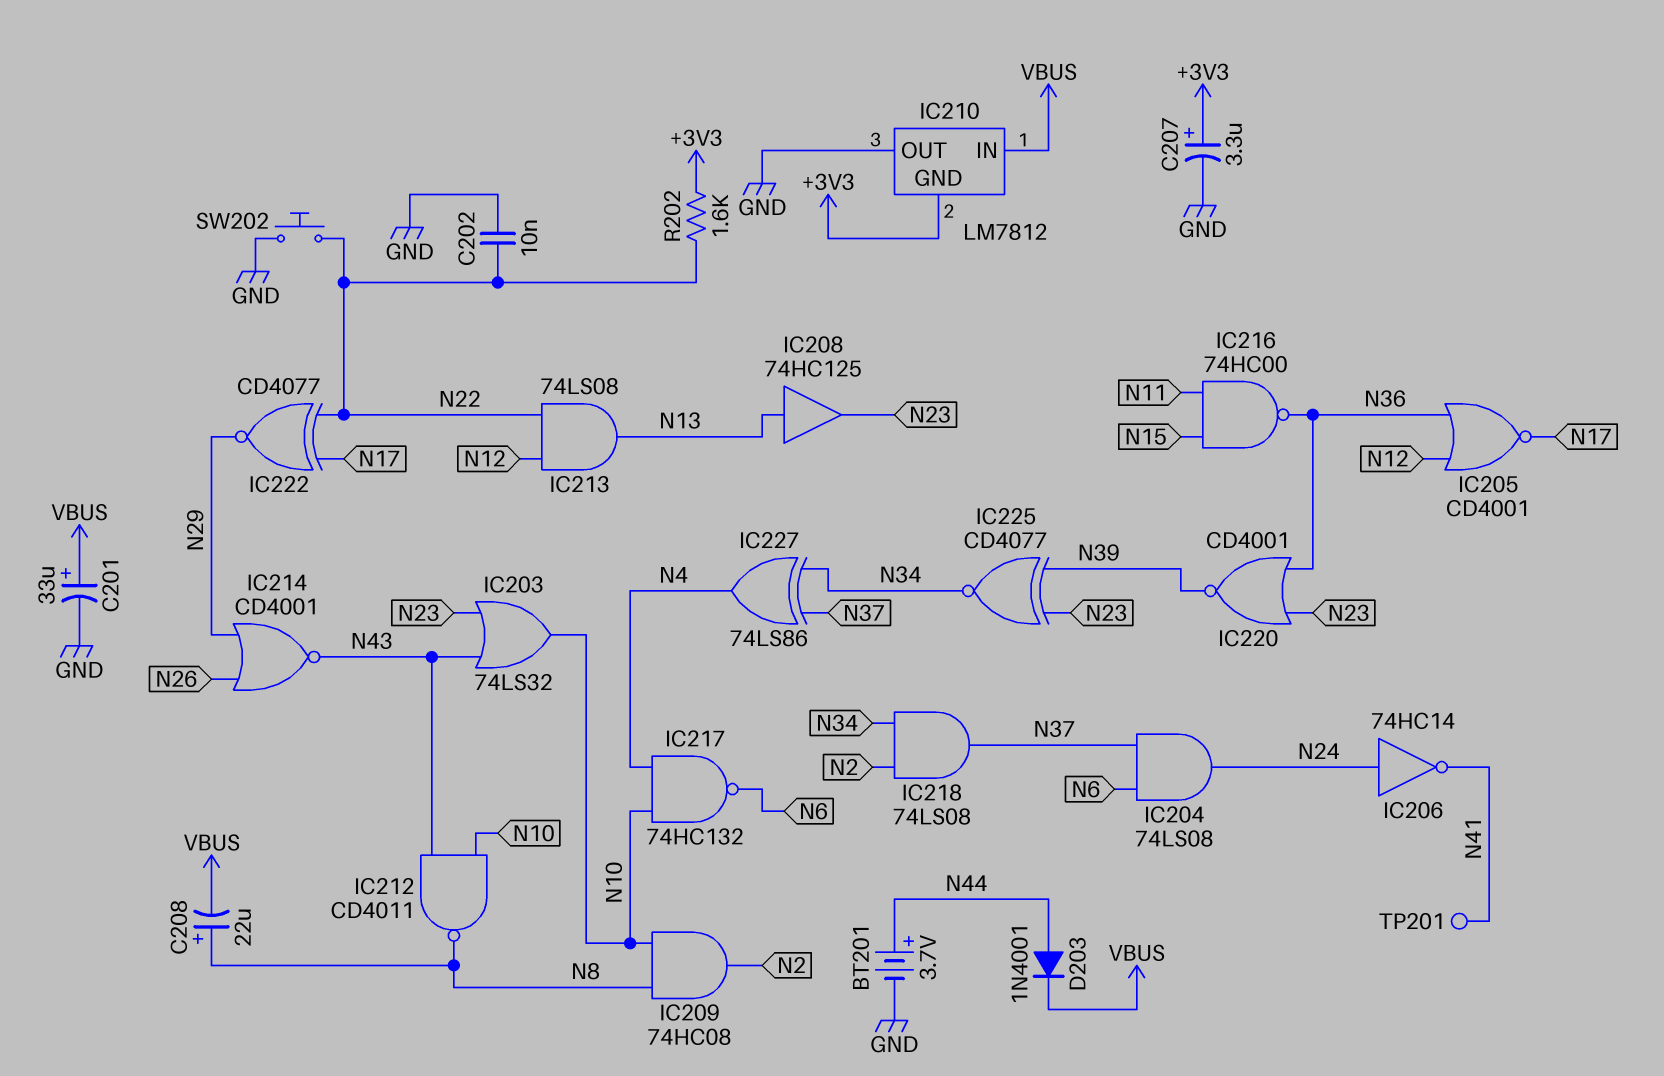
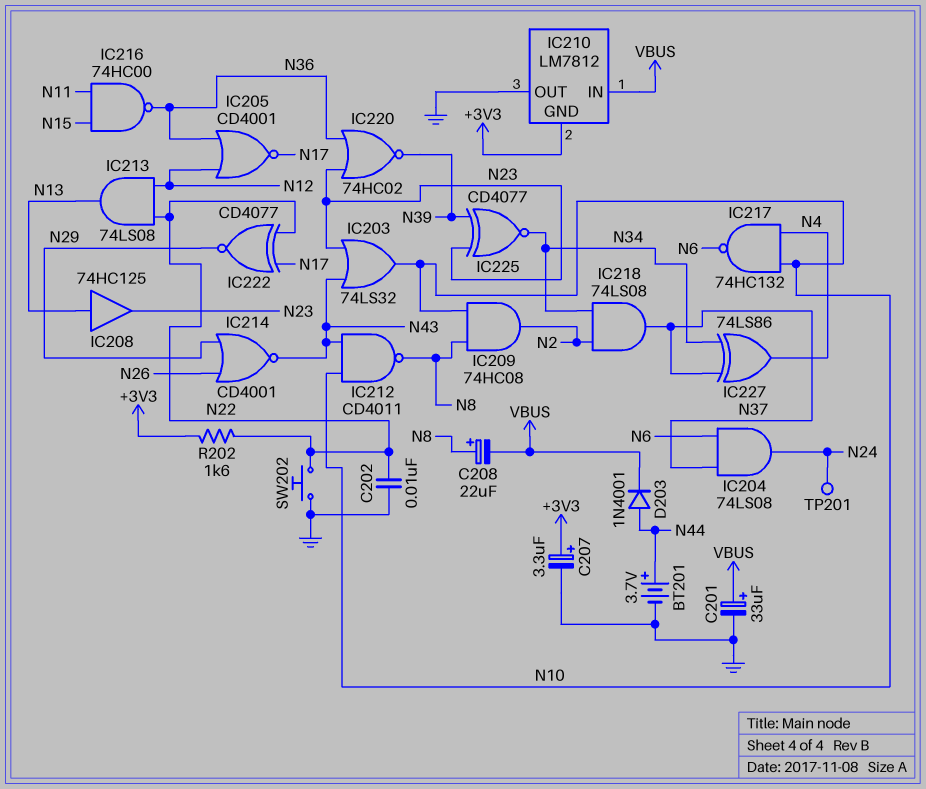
IC206: NOT 74HC14 (in N24, out N41) -> none
IC220: NOR CD4001 (in N23, in N36, out N39) -> NOR 74HC02 (in N23, in N36, out N39)
TP201: test point (N41) -> test point (N24)

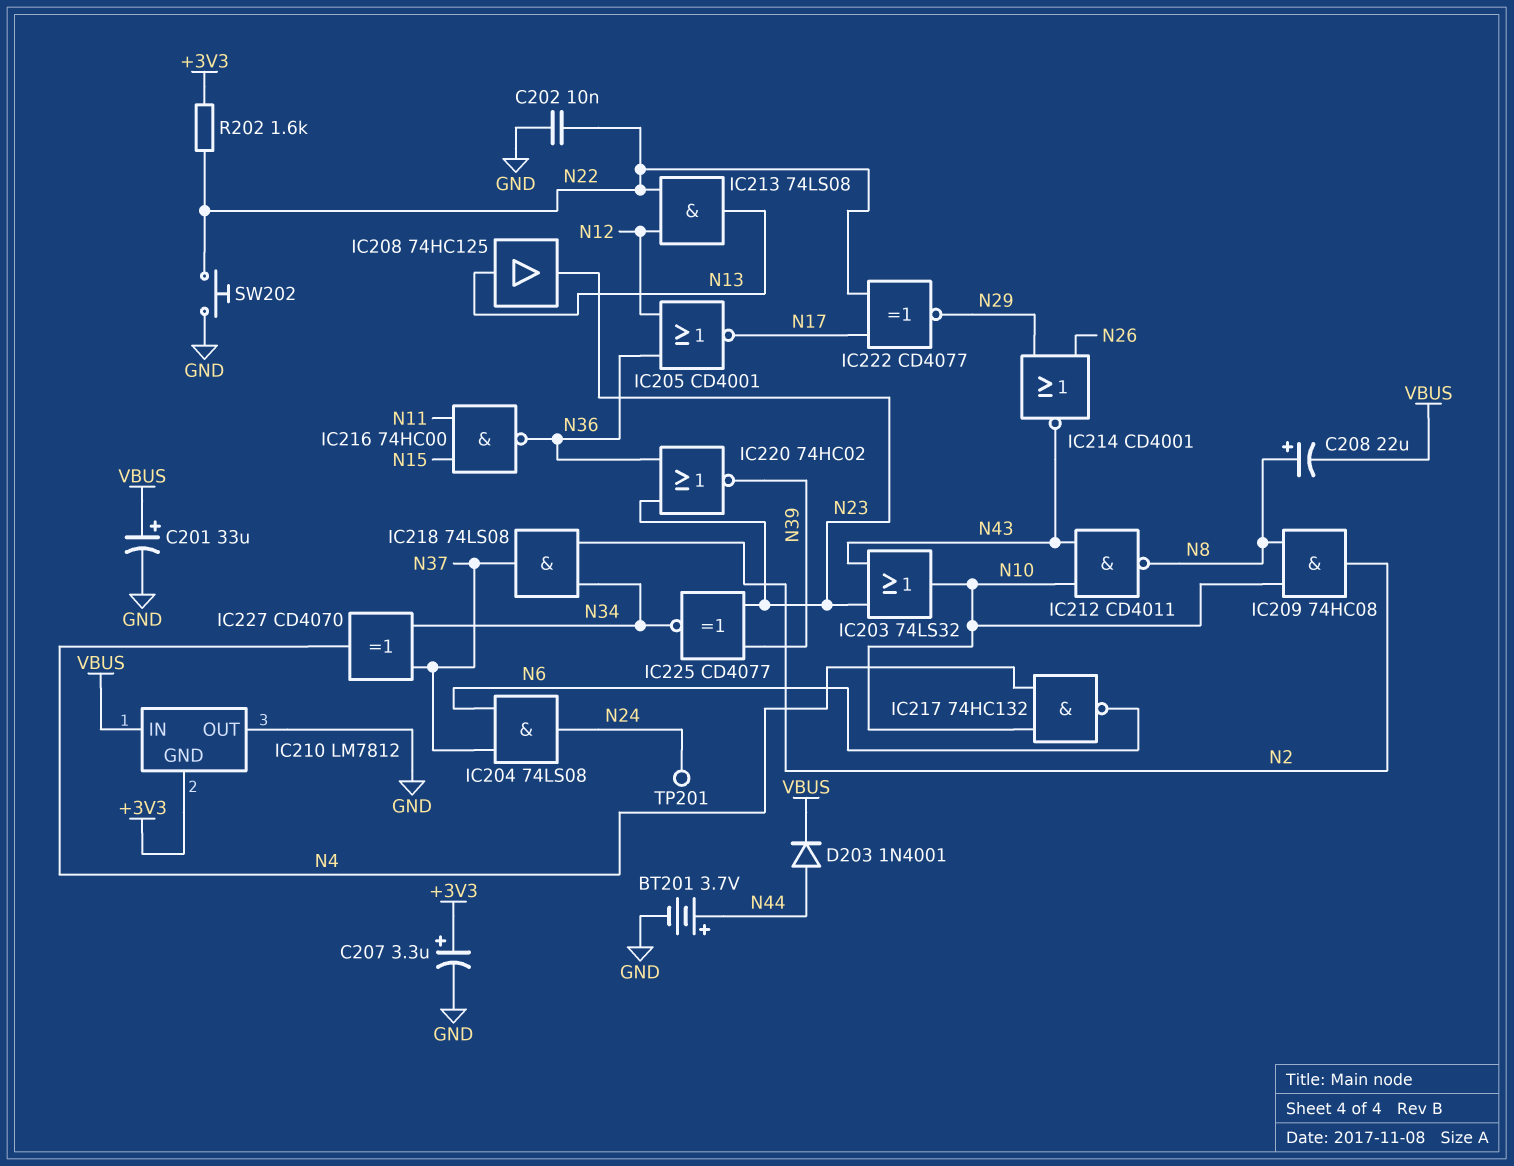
IC227: XOR 74LS86 (in N34, in N37, out N4) -> XOR CD4070 (in N34, in N37, out N4)

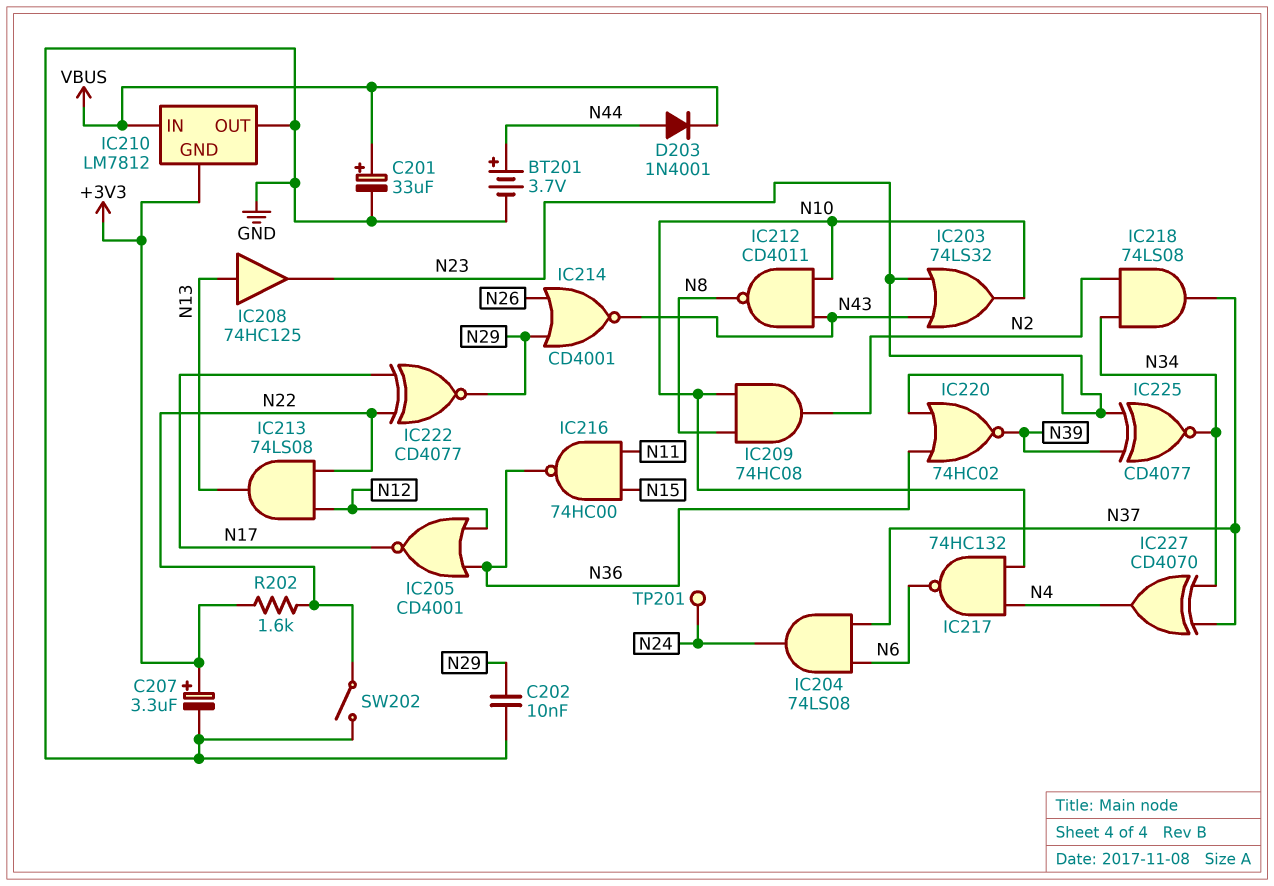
C202: 10nF (GND, N22) -> 10nF (GND, N29)
C208: 22uF (plus N8, minus VBUS) -> none
SW202: button (GND, N22) -> switch (GND, N22)

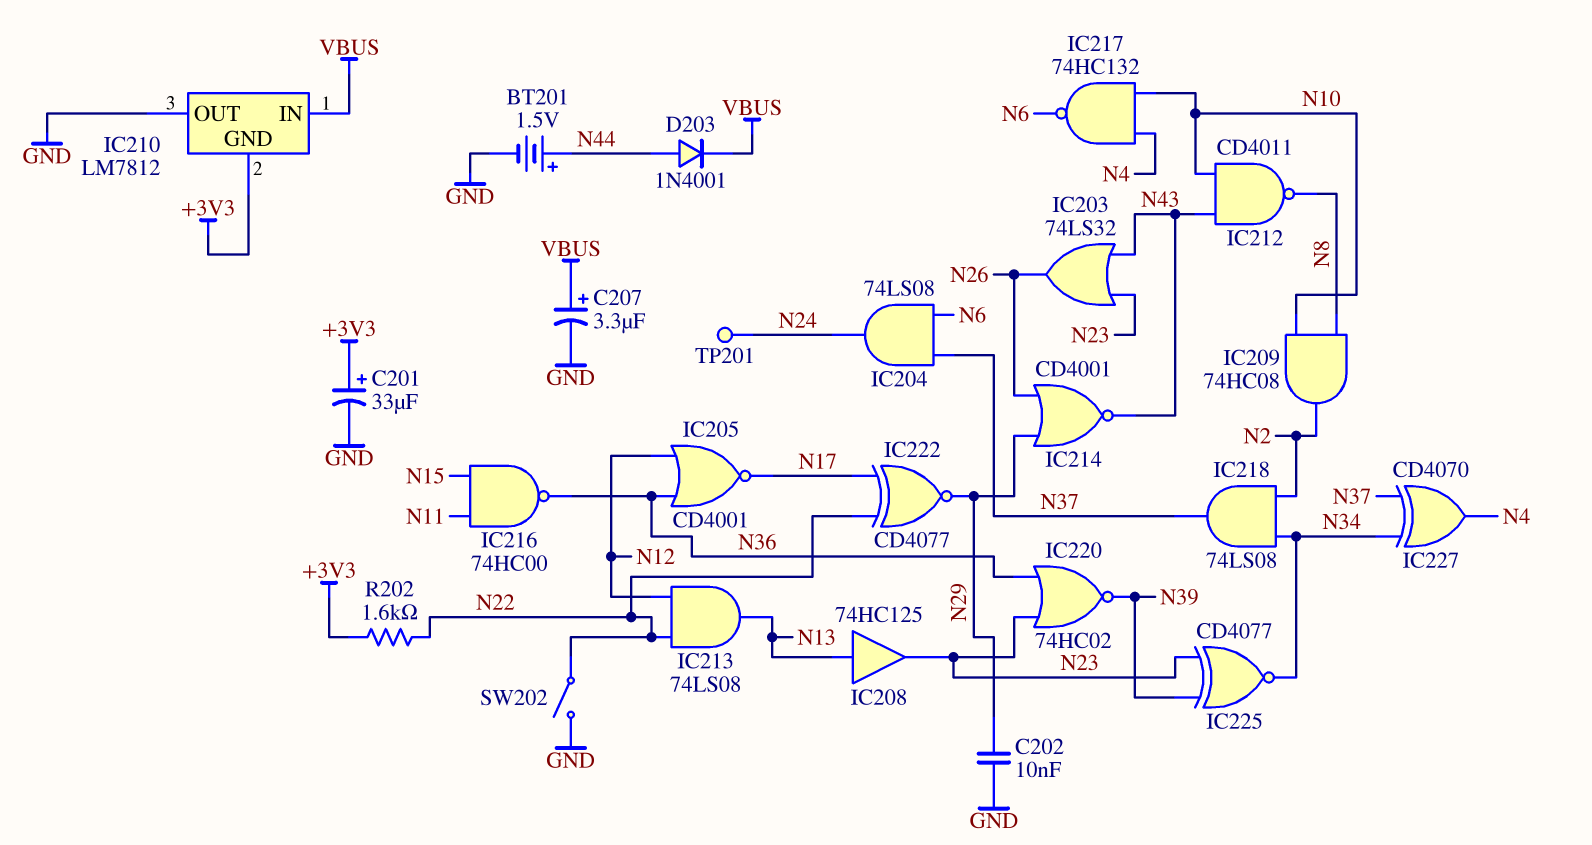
BT201: 3.7V (plus N44, minus GND) -> 1.5V (plus N44, minus GND)
C201: 33uF (plus VBUS, minus GND) -> 33uF (plus +3V3, minus GND)
C207: 3.3uF (plus +3V3, minus GND) -> 3.3uF (plus VBUS, minus GND)
IC203: OR 74LS32 (in N23, in N43, out N10) -> OR 74LS32 (in N23, in N43, out N26)

